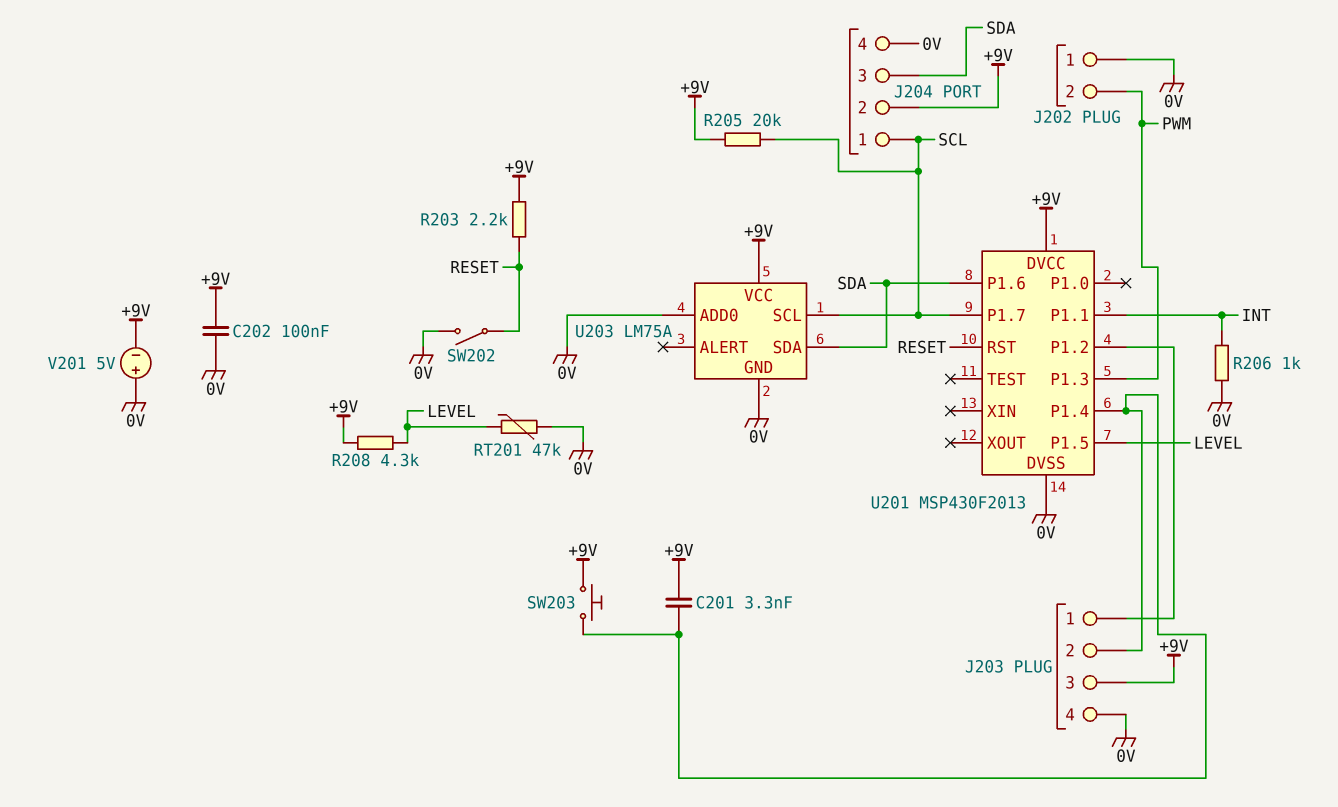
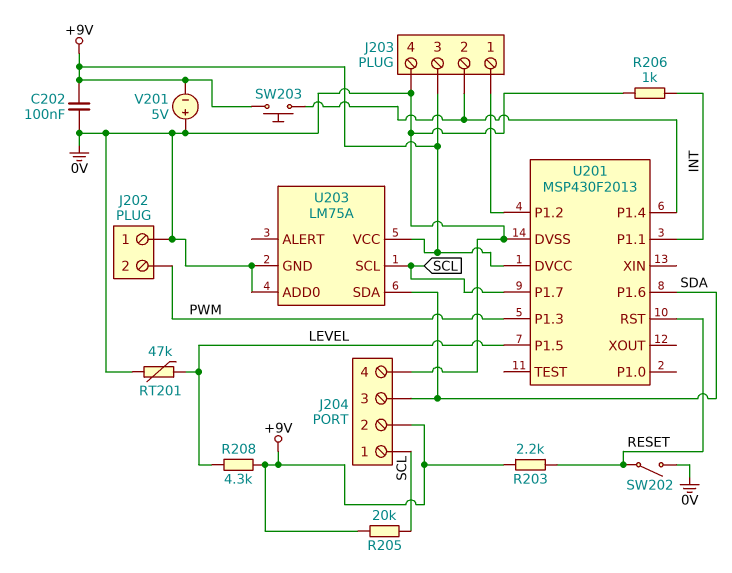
C201: 3.3nF (+9V, J203/2) -> none

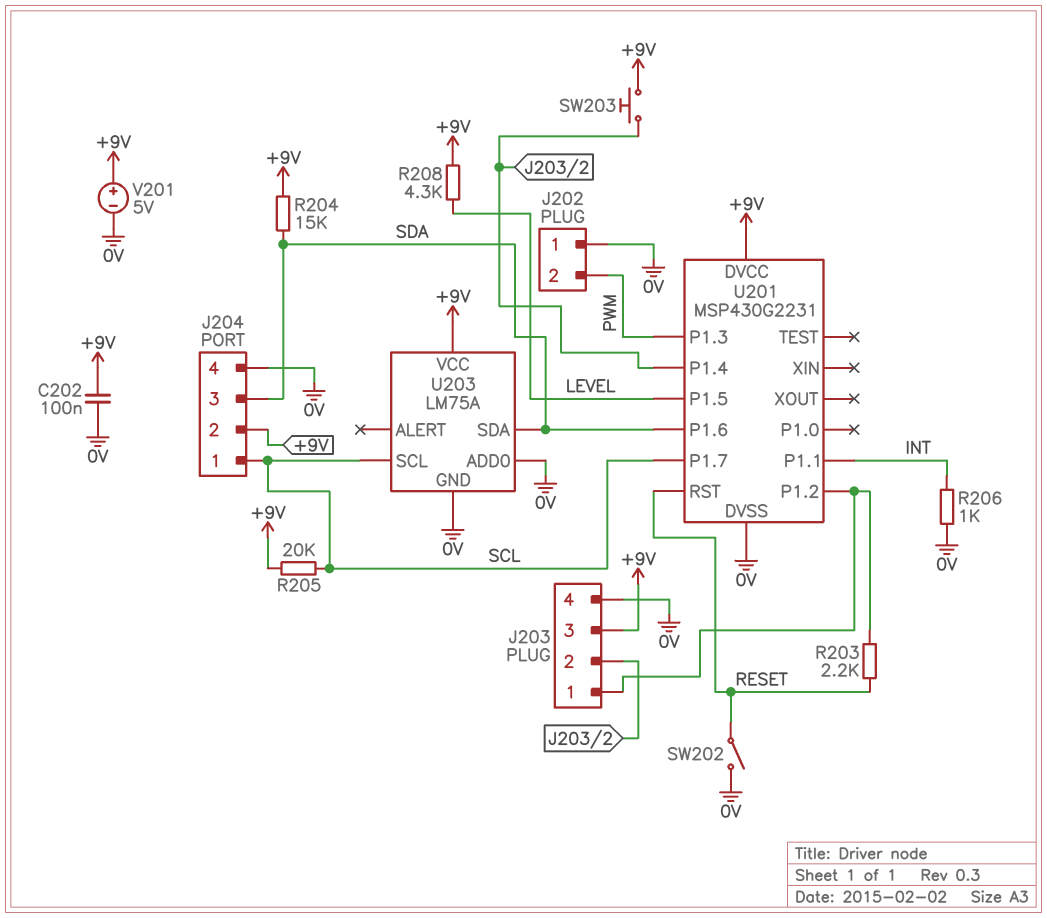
R203: 2.2k (+9V, RESET) -> 2.2k (J203/1, RESET)
R204: none -> 15k (+9V, SDA)
RT201: 47k (0V, LEVEL) -> none
U201: MSP430F2013 -> MSP430G2231
V201: 5V (plus 0V, minus +9V) -> 5V (plus +9V, minus 0V)

